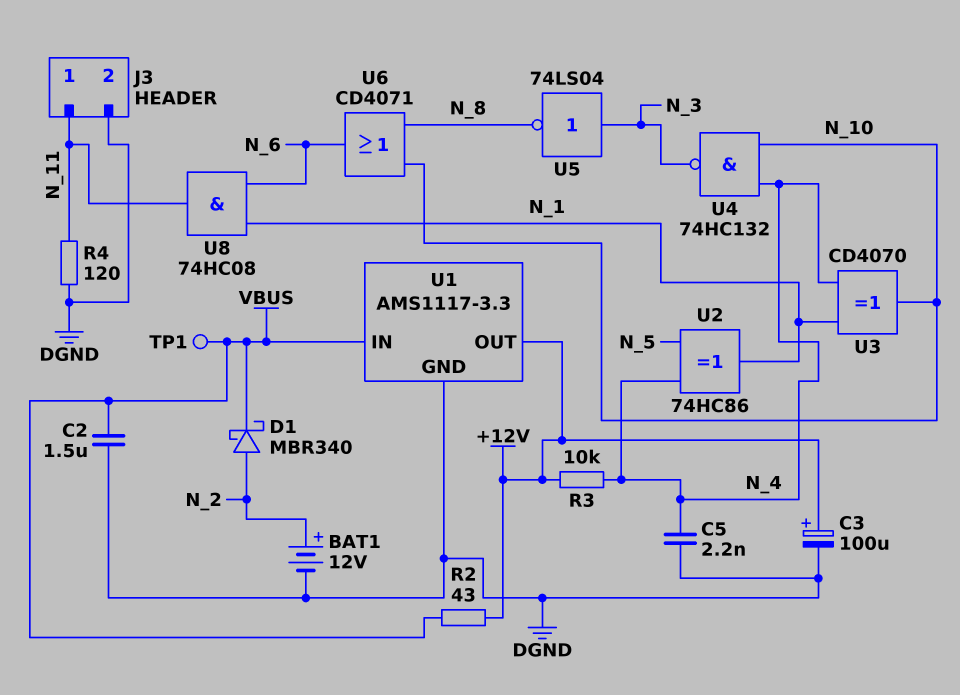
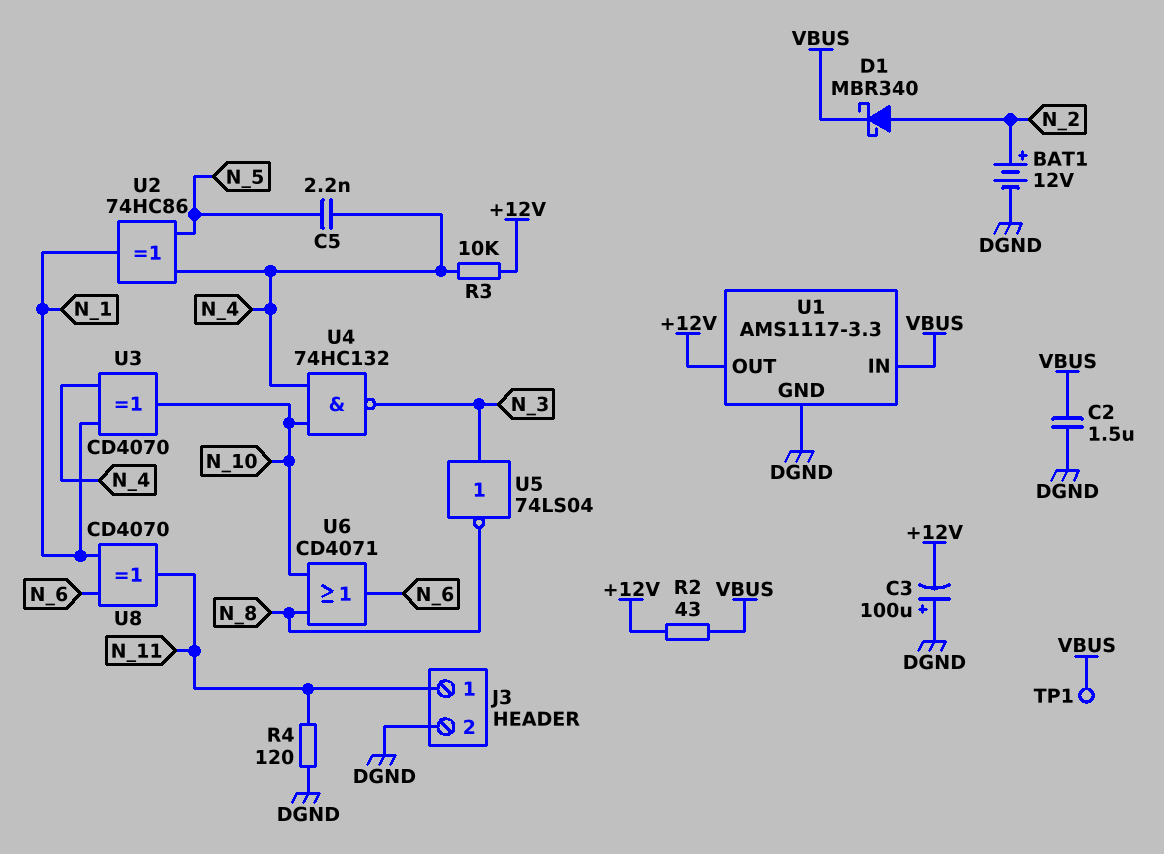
C3: 100uF (plus +12V, minus DGND) -> 100uF (plus DGND, minus +12V)
C5: 2.2nF (DGND, N_4) -> 2.2nF (N_4, N_5)
U8: AND 74HC08 (in N_1, in N_6, out N_11) -> XOR CD4070 (in N_1, in N_6, out N_11)

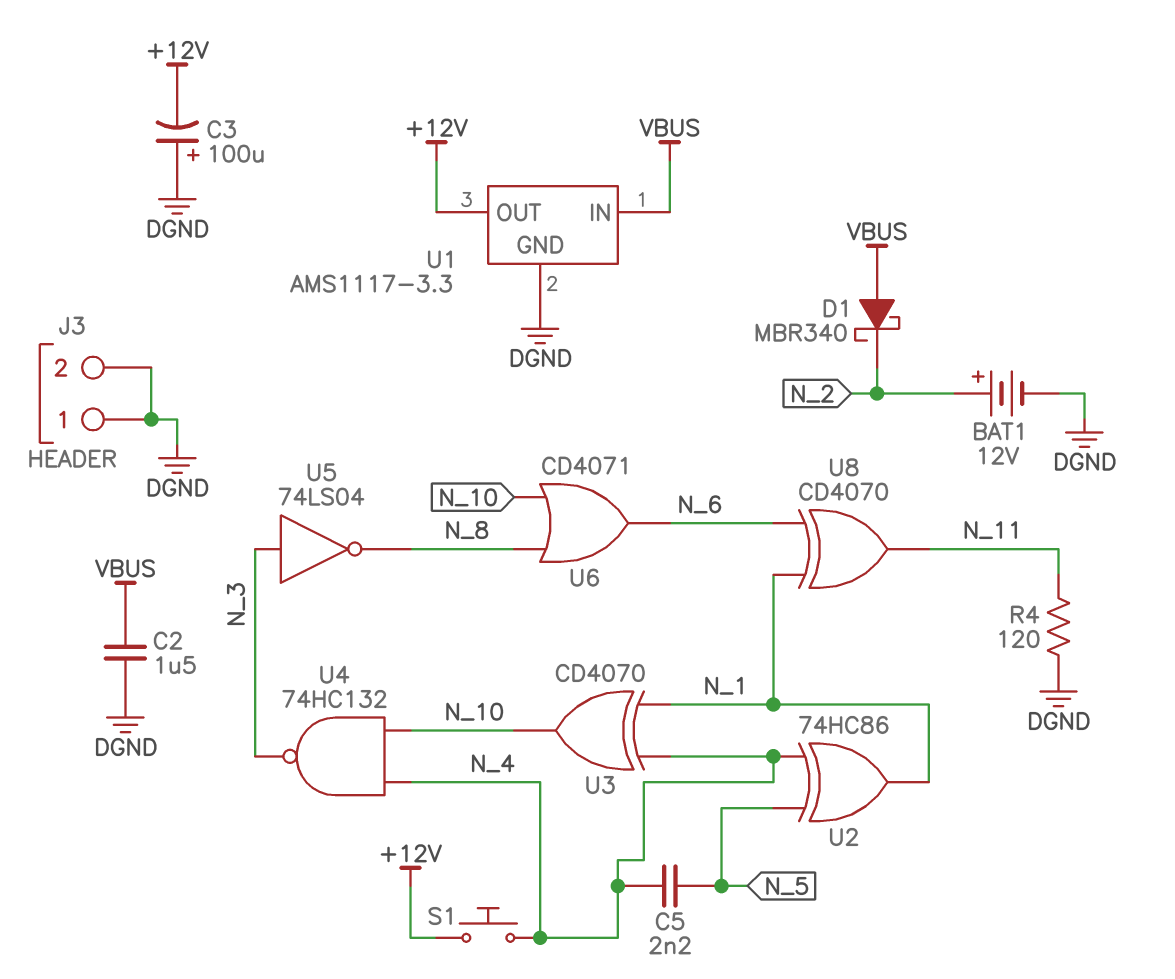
D1: schottky MBR340 (A N_2, K VBUS) -> schottky MBR340 (A VBUS, K N_2)
J3 pin 1: N_11 -> DGND
R2: 43 (+12V, VBUS) -> none
R3: 10k (+12V, N_4) -> none
S1: none -> button (+12V, N_4)
TP1: test point (VBUS) -> none

